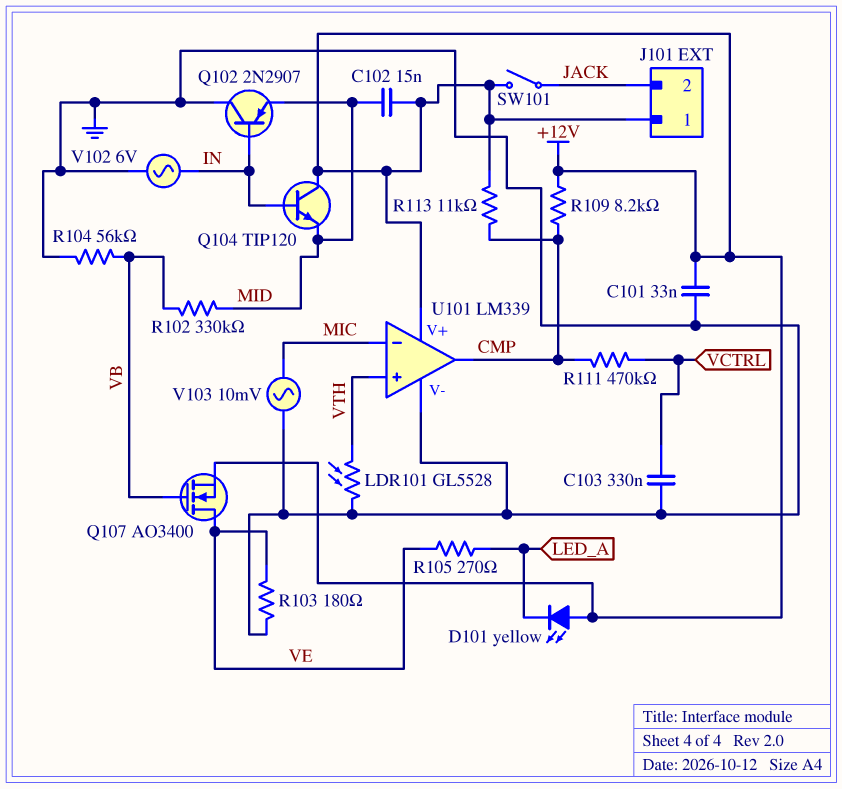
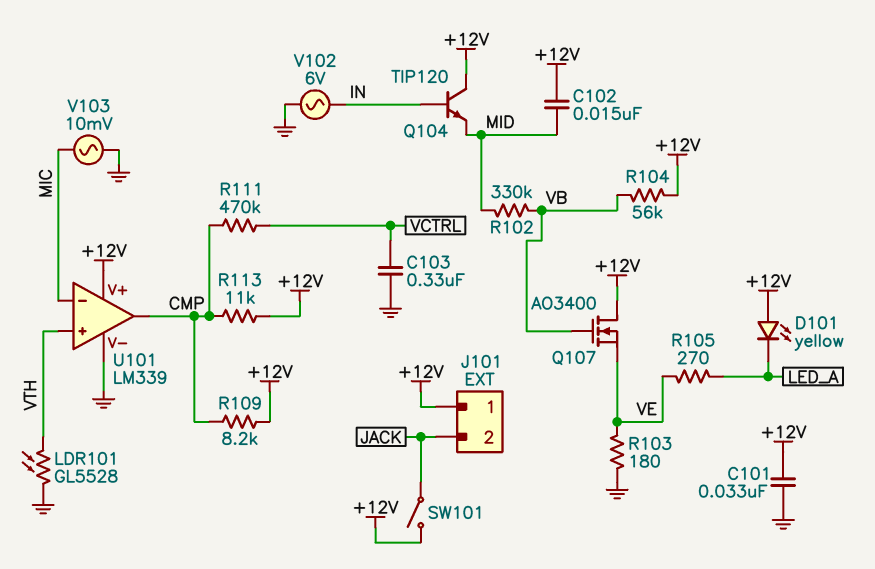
Q102: PNP 2N2907 (B IN, C GND, E MID) -> none
Q107: NMOS AO3400 (G VB, D VE, S +12V) -> NMOS AO3400 (G VB, D +12V, S VE)
R104: 56k (GND, VB) -> 56k (+12V, VB)

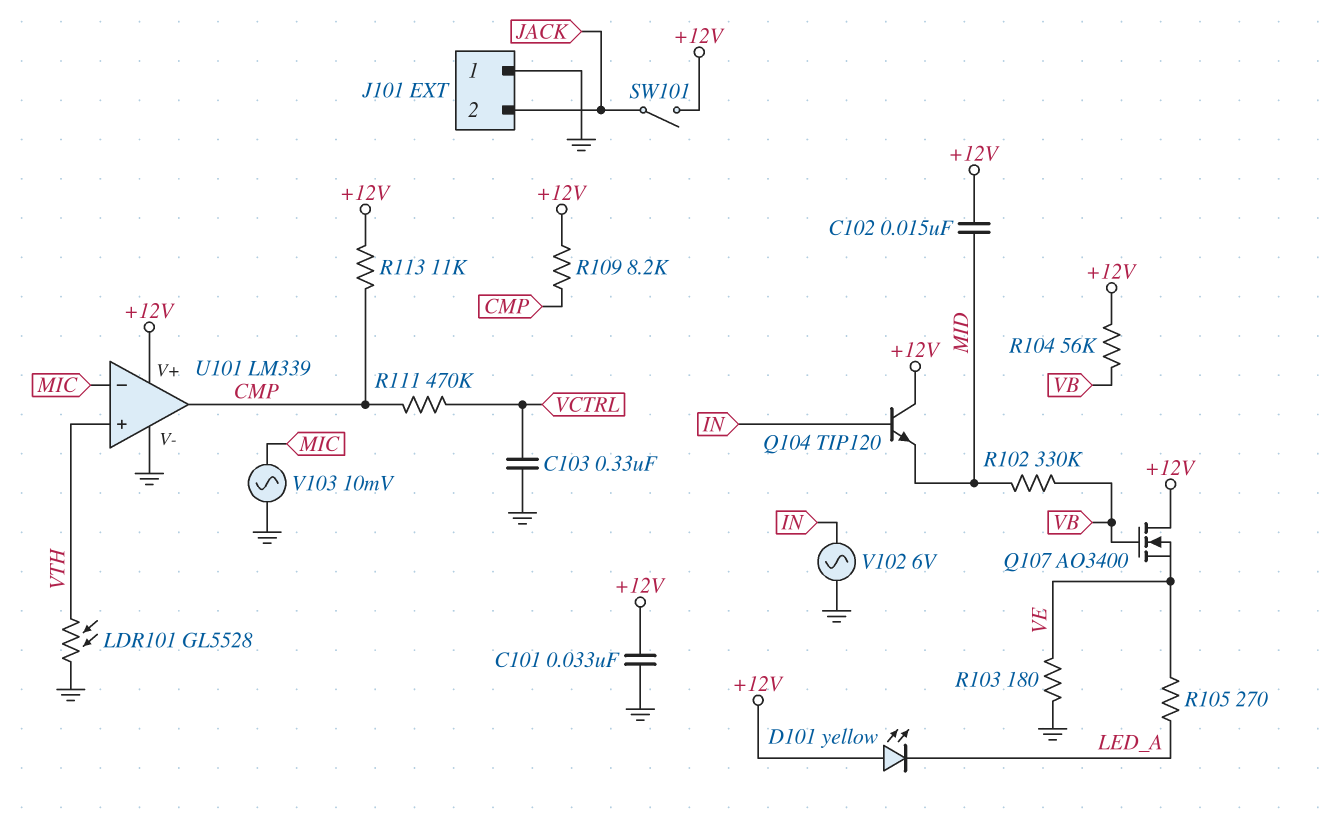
J101 pin 1: +12V -> GND

